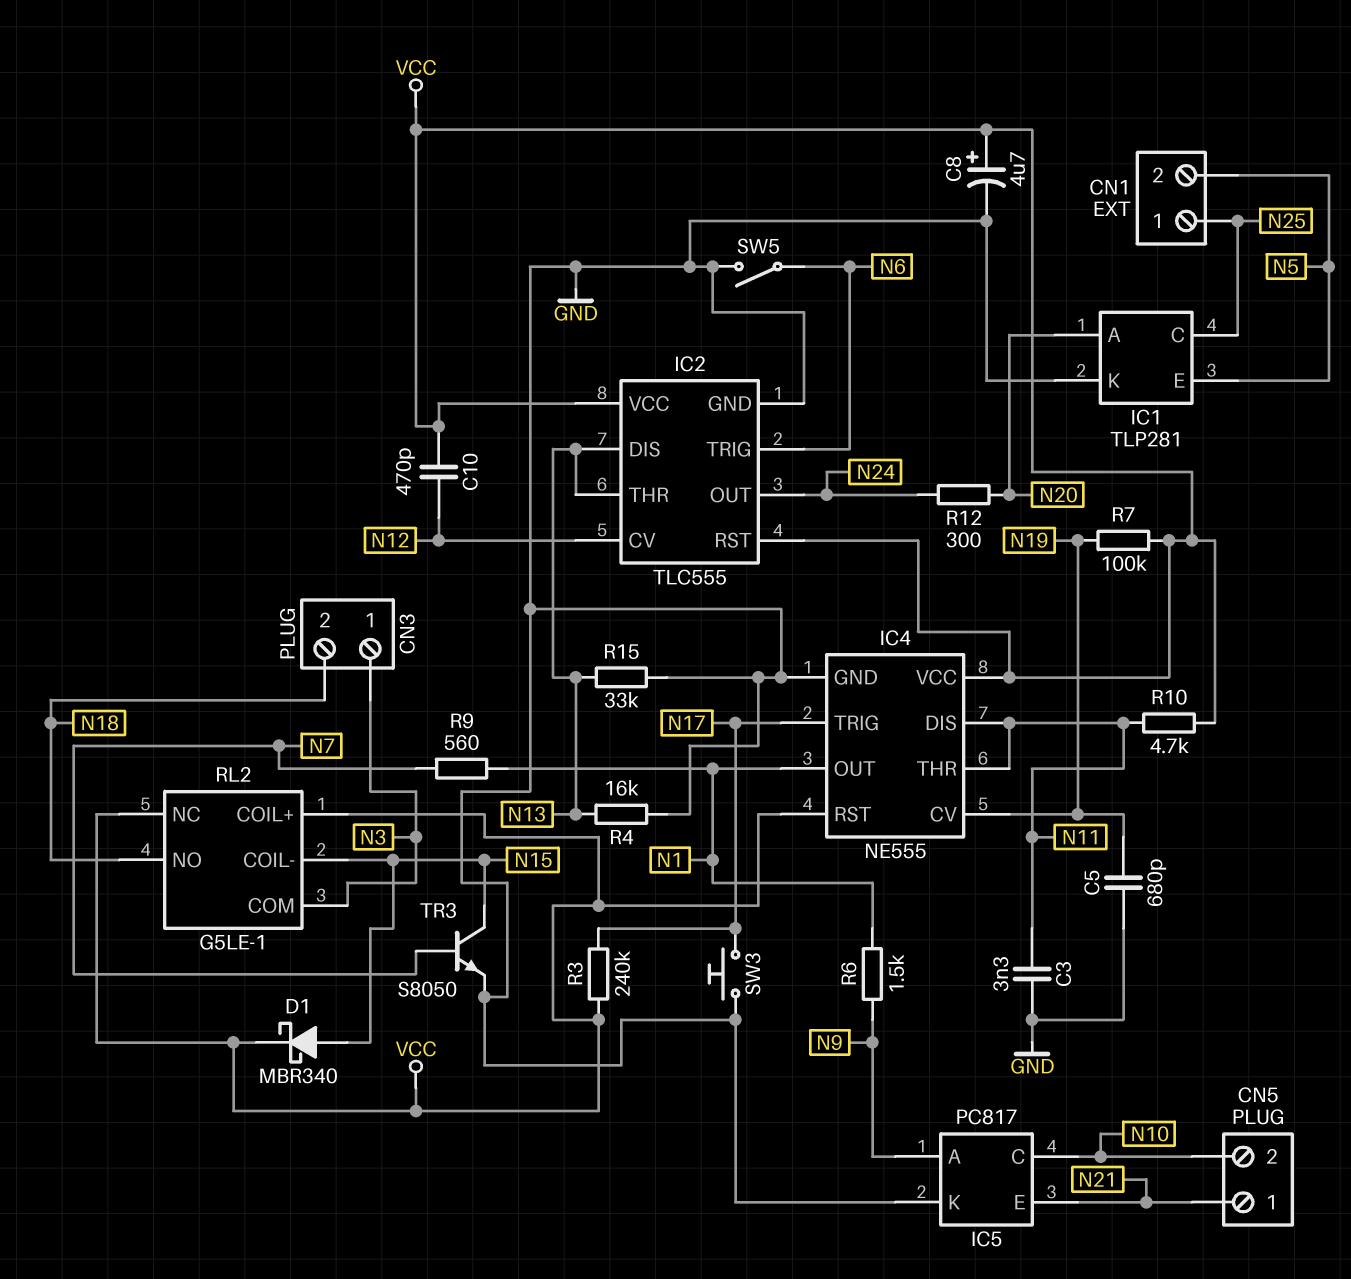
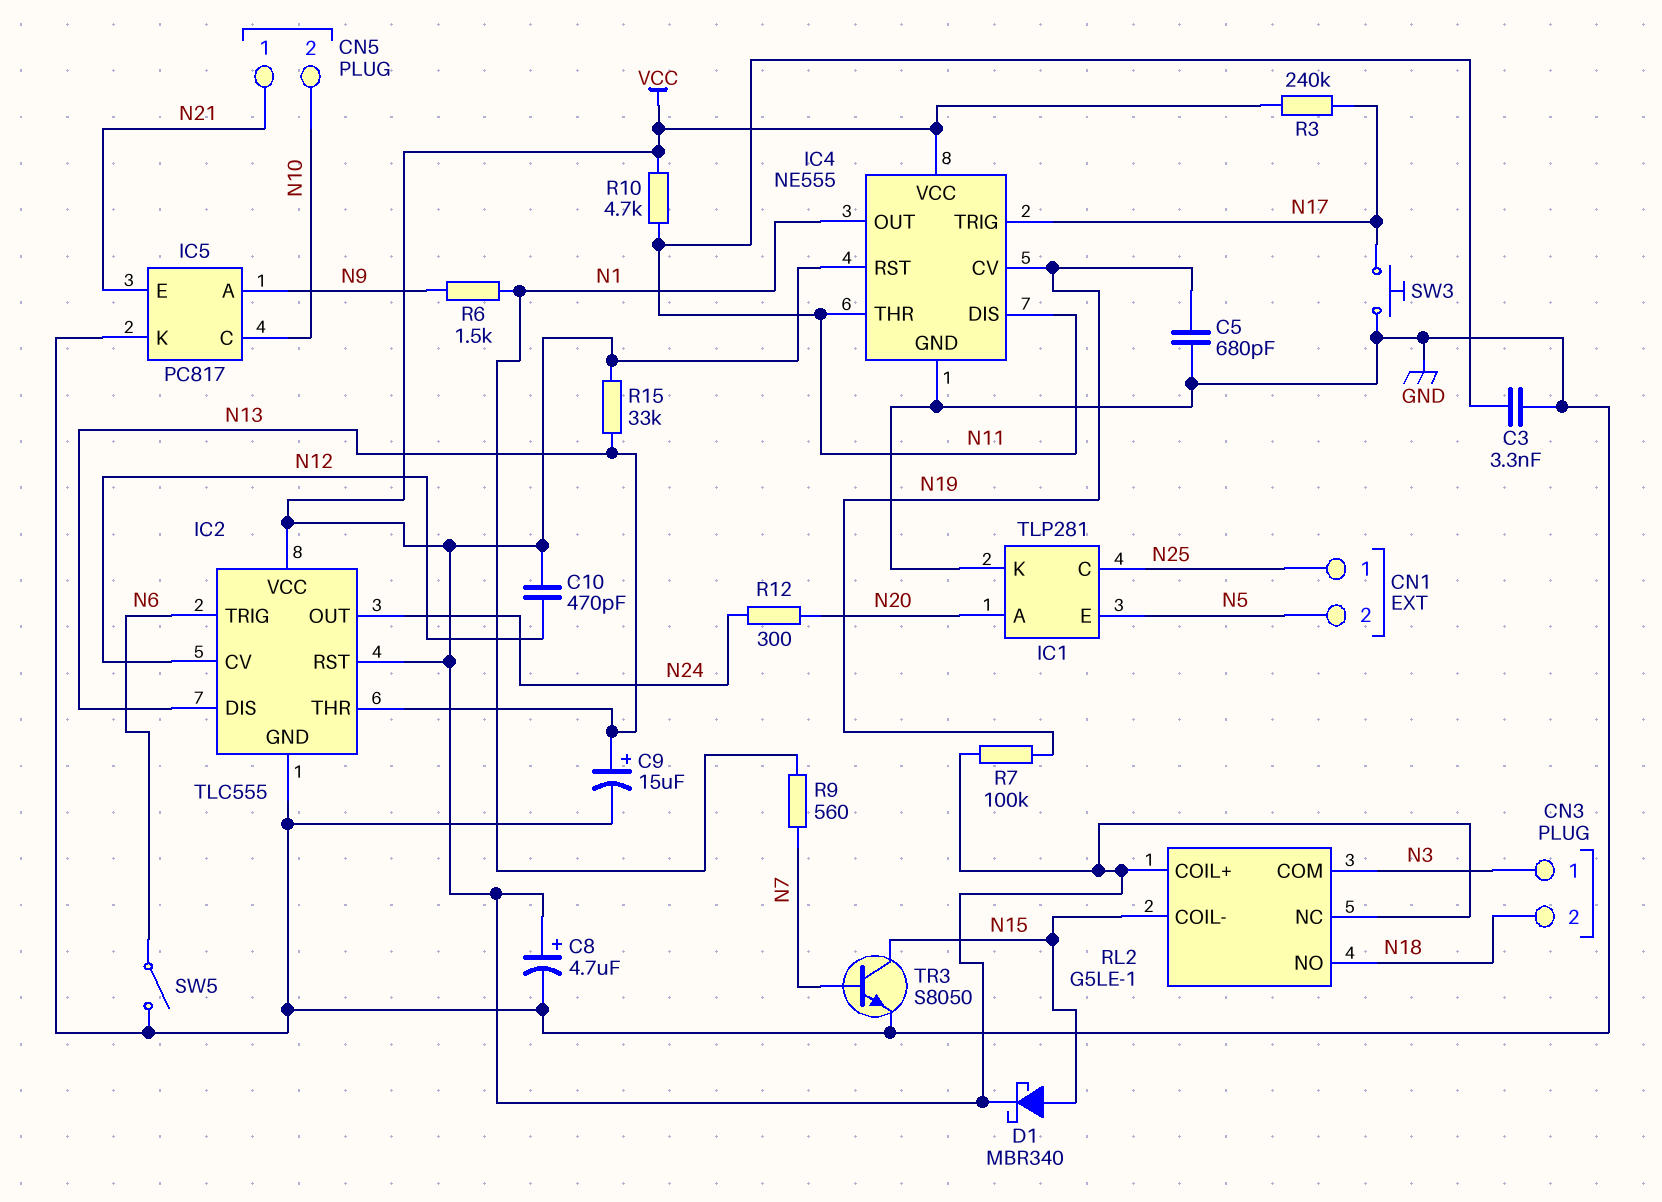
C9: none -> 15uF (plus N13, minus GND)
R4: 16k (GND, N13) -> none
R15: 33k (GND, N13) -> 33k (N13, VCC)

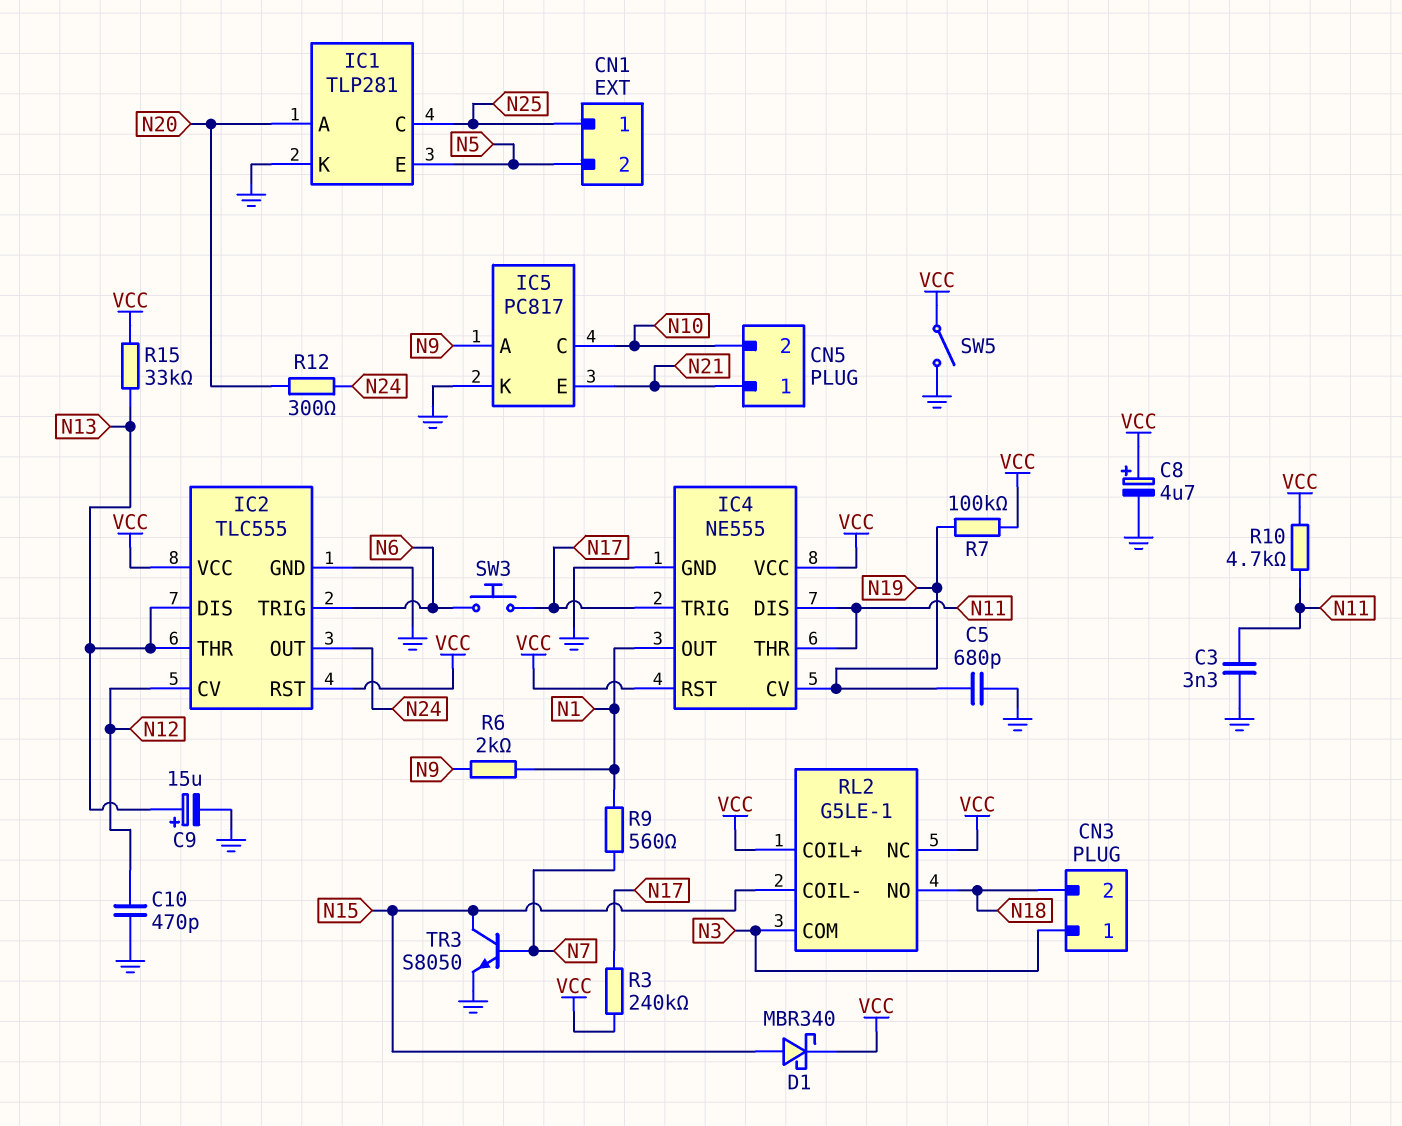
C10: 470pF (N12, VCC) -> 470pF (GND, N12)
R6: 1.5k (N1, N9) -> 2k (N1, N9)
SW3: button (GND, N17) -> button (N6, N17)
SW5: switch (GND, N6) -> switch (GND, VCC)

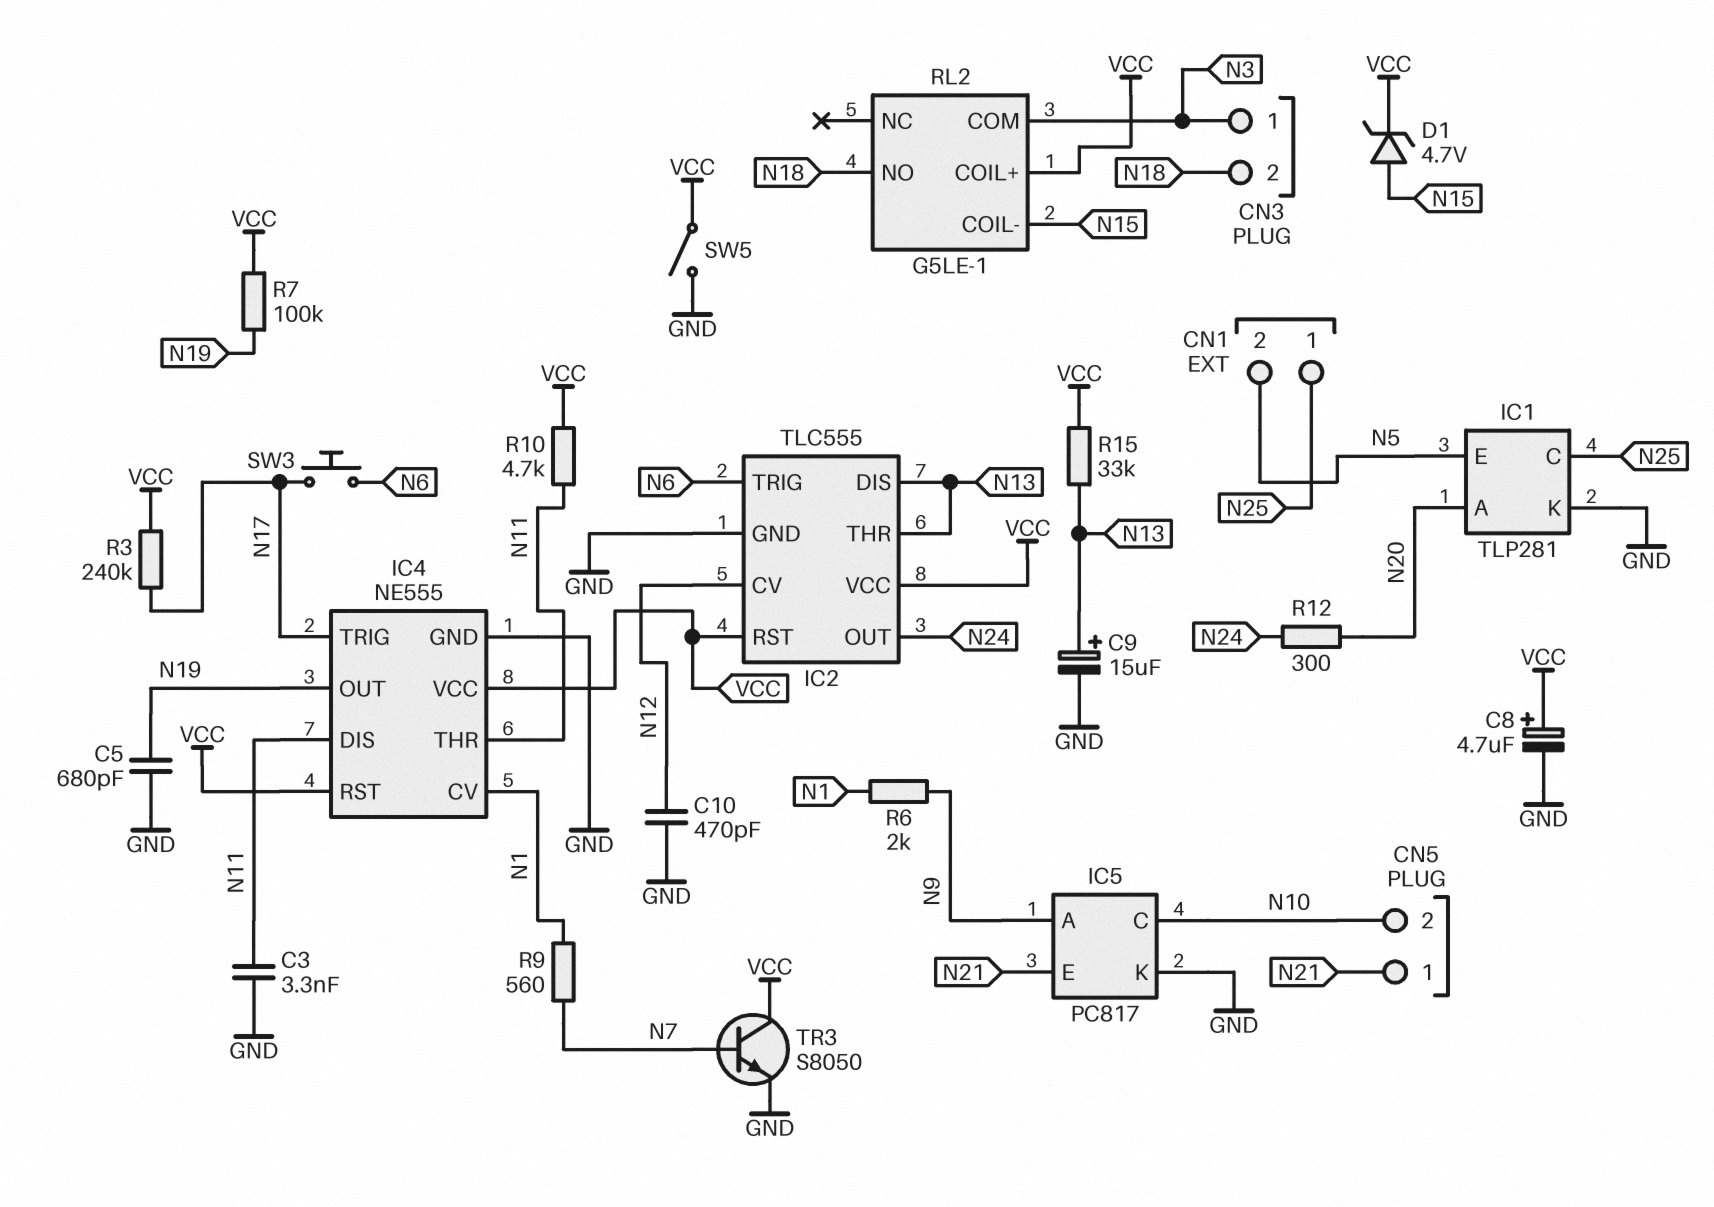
D1: schottky MBR340 (A N15, K VCC) -> zener 4.7V (A N15, K VCC)
IC4 pin CV: N19 -> N1
IC4 pin OUT: N1 -> N19
RL2 pin NC: VCC -> none
TR3: NPN S8050 (B N7, C N15, E GND) -> NPN S8050 (B N7, C VCC, E GND)

